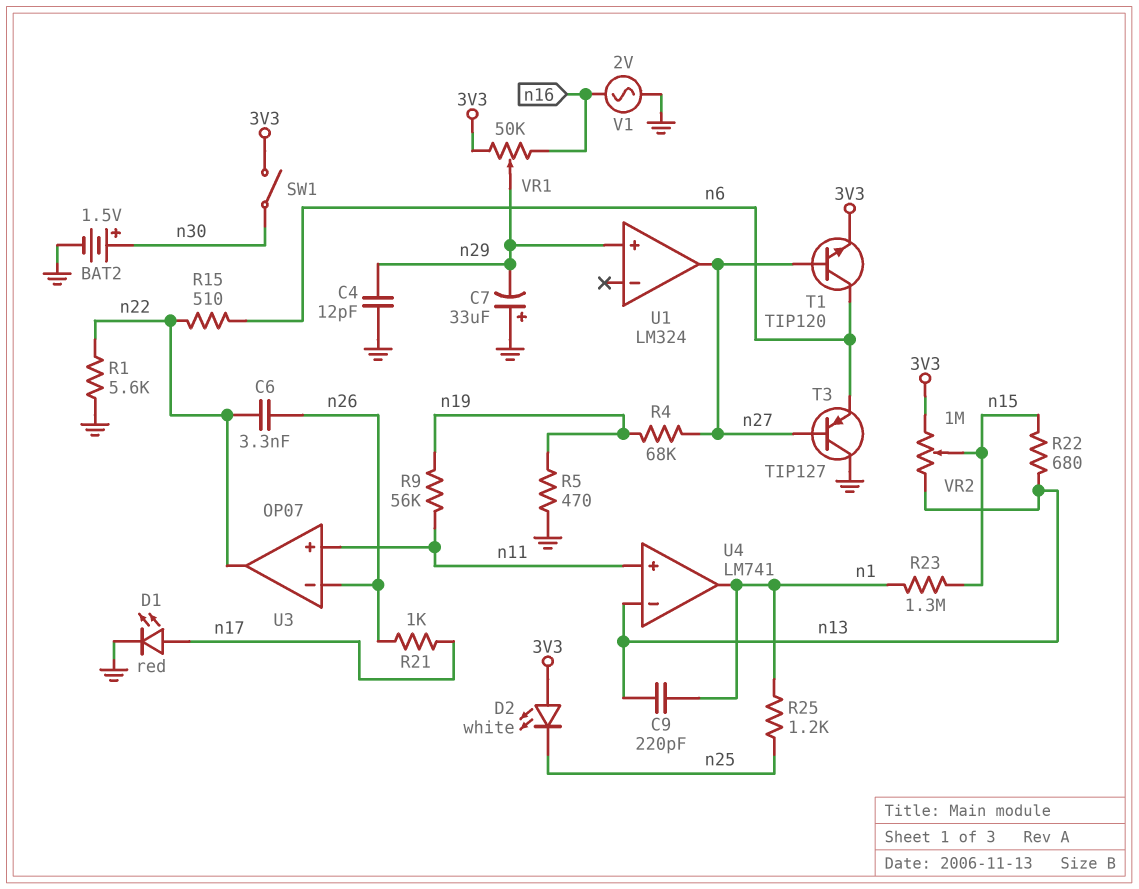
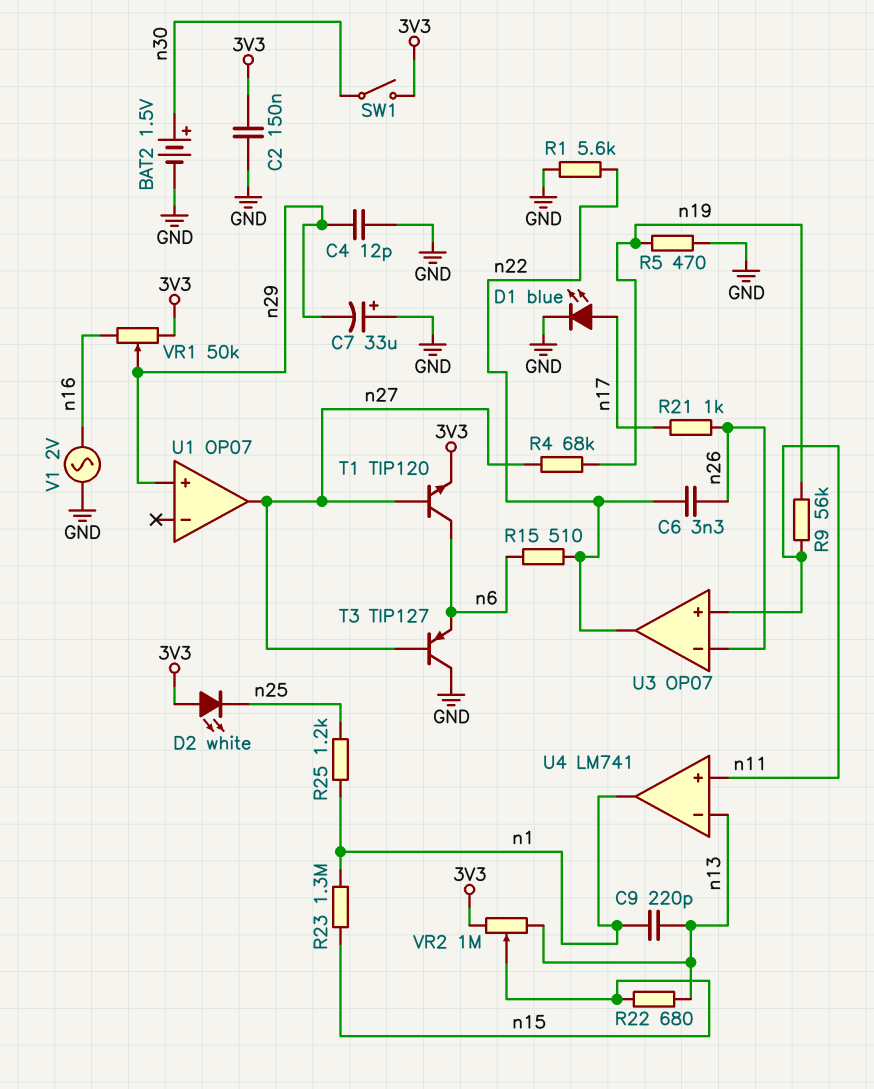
C2: none -> 150nF (3V3, GND)
D1: LED red (A n17, K GND) -> LED blue (A n17, K GND)
U1: LM324 -> OP07

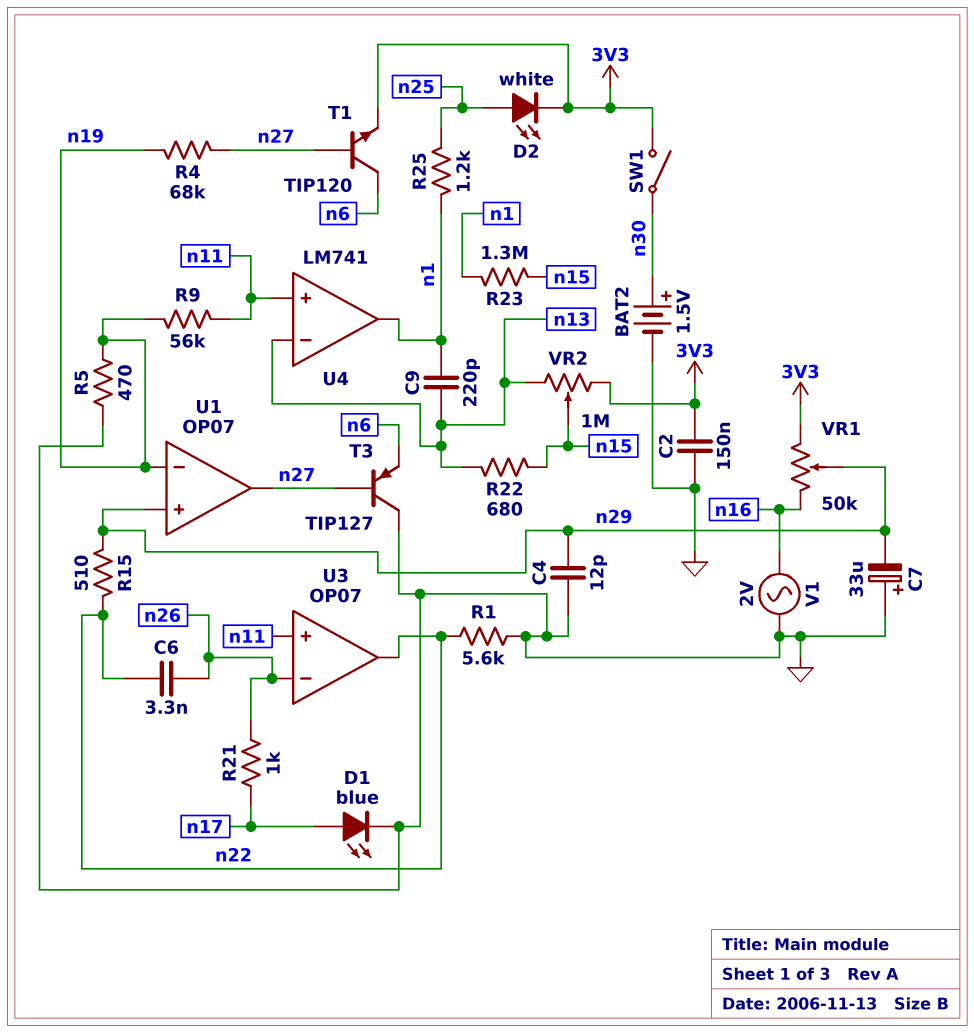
D2: LED white (A 3V3, K n25) -> LED white (A n25, K 3V3)
R15: 510 (n6, n22) -> 510 (n22, n29)
U1 pin in-: none -> n19

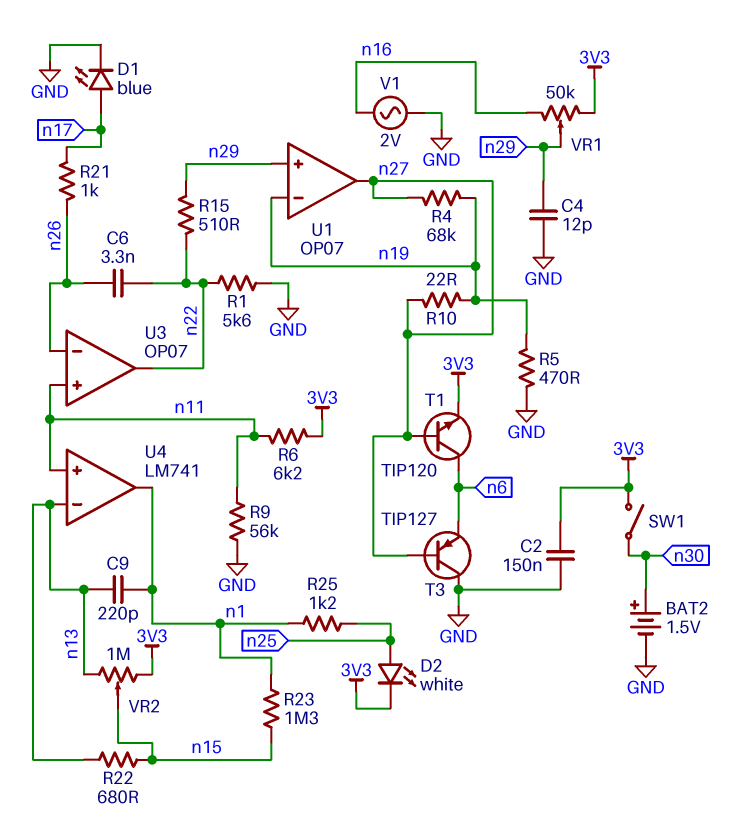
C7: 33uF (plus GND, minus n29) -> none
R6: none -> 6.2k (3V3, n11)
R9: 56k (n11, n19) -> 56k (GND, n11)
R10: none -> 22 (n19, n27)

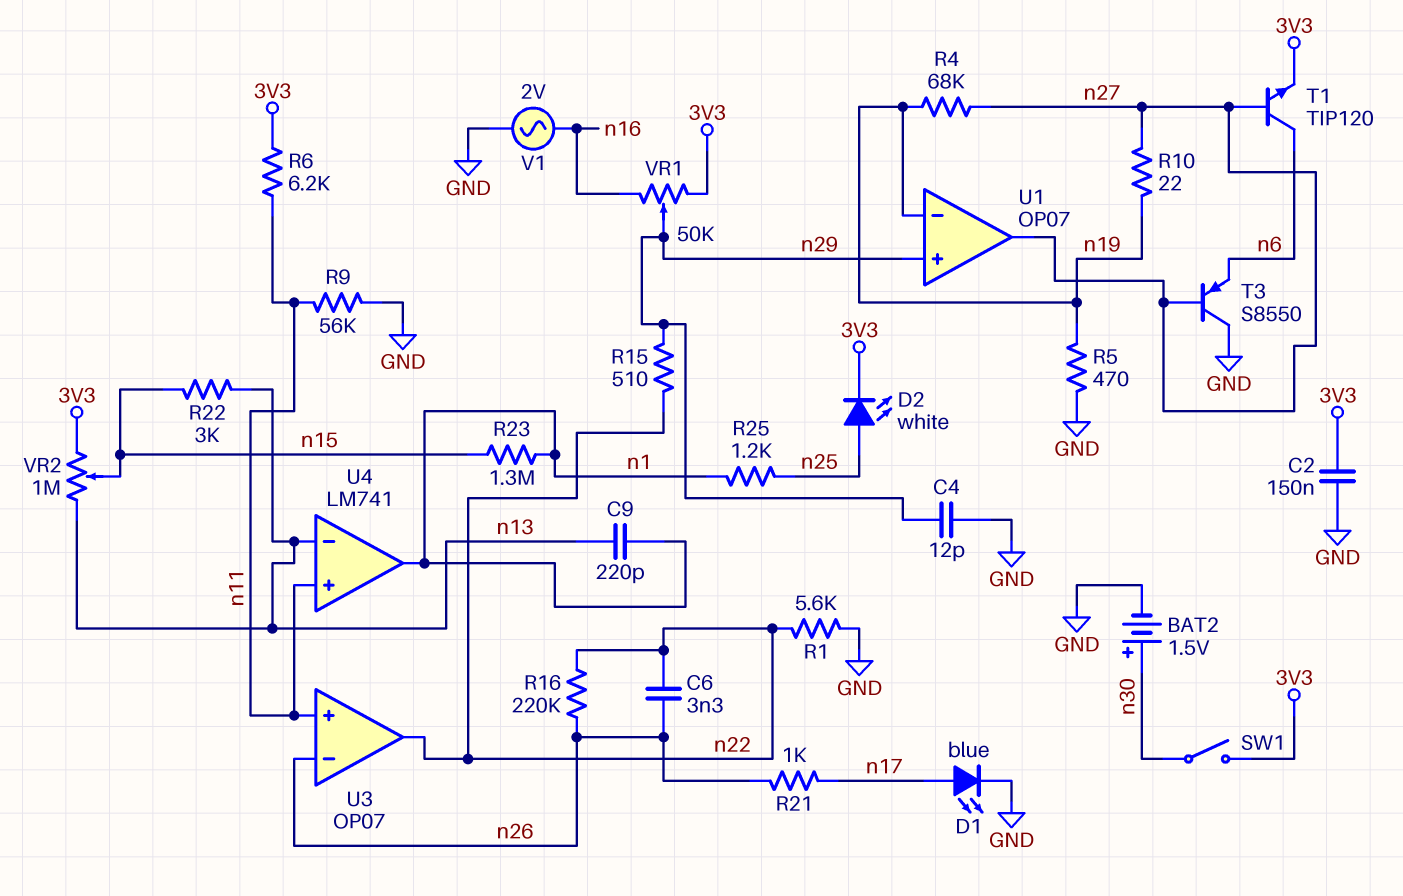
R16: none -> 220k (n22, n26)
R22: 680 (n13, n15) -> 3k (n13, n15)
T3: PNP TIP127 (B n27, C GND, E n6) -> PNP S8550 (B n27, C GND, E n6)

